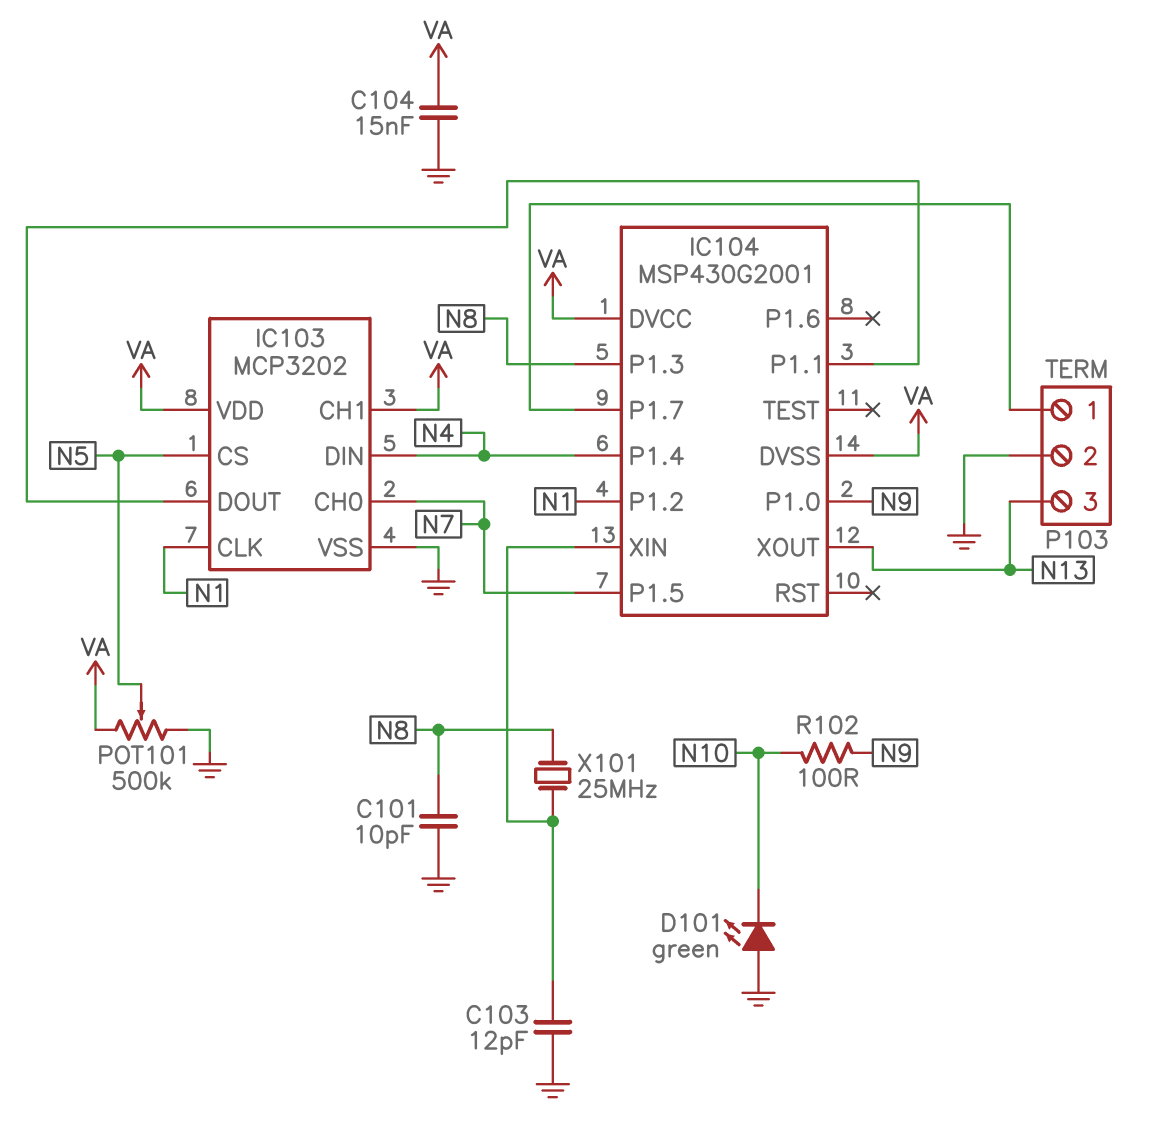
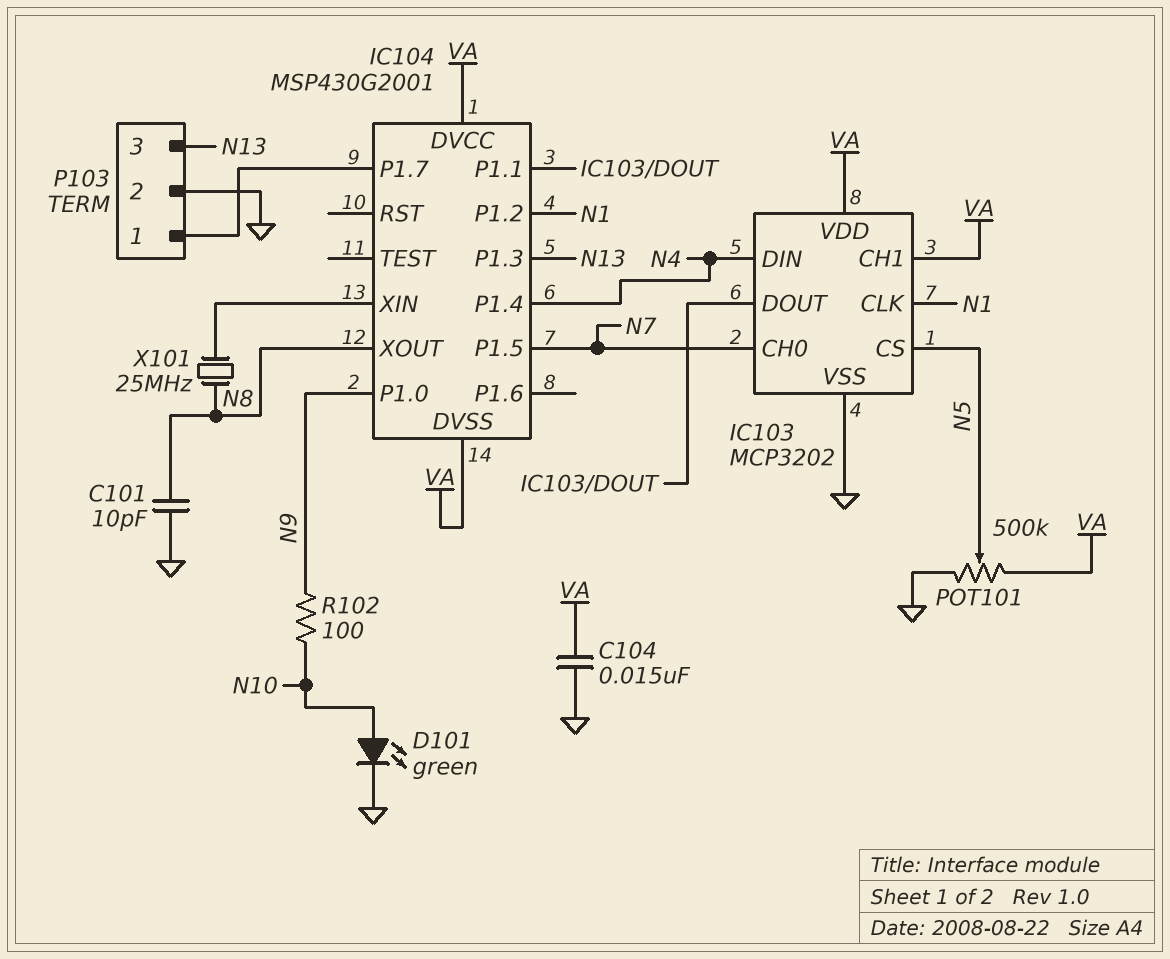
C103: 12pF (GND, IC104/XIN) -> none
D101: LED green (A GND, K N10) -> LED green (A N10, K GND)
IC104 pin P1.3: N8 -> N13
IC104 pin XOUT: N13 -> N8

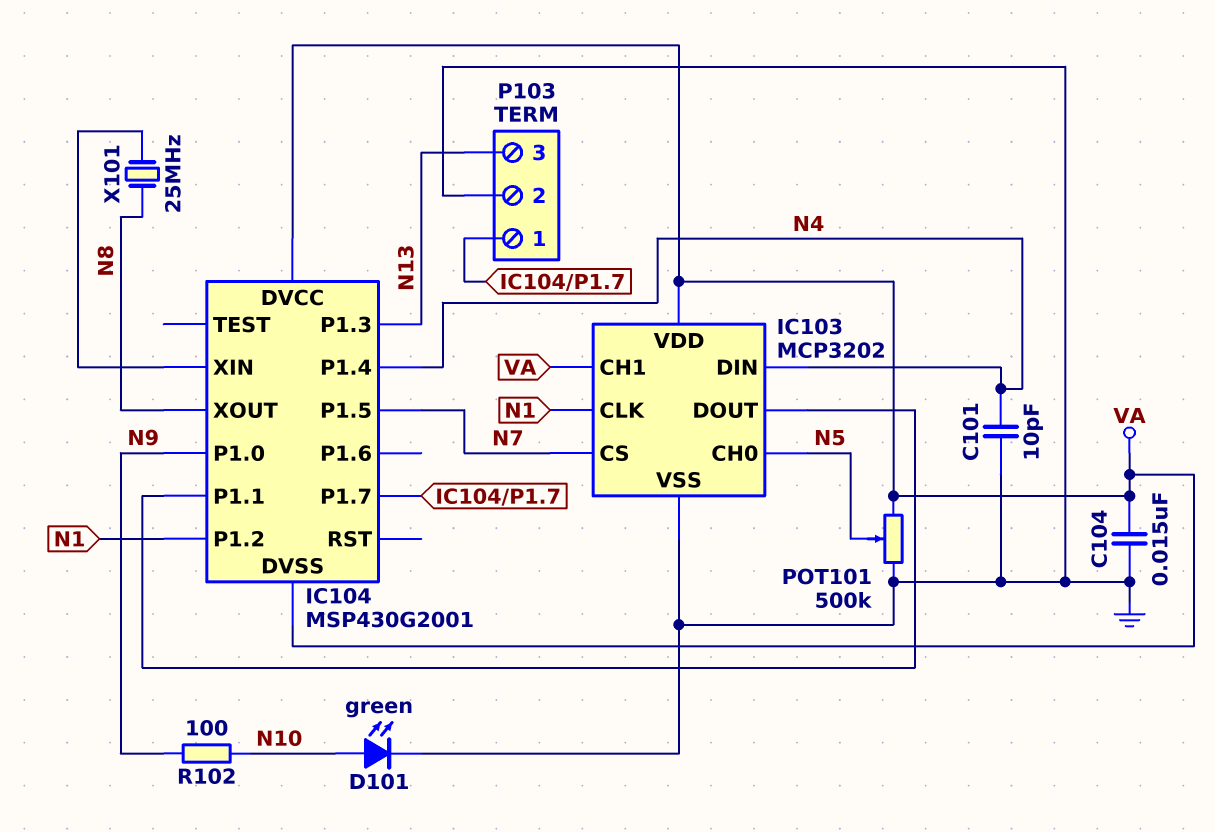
C101: 10pF (GND, N8) -> 10pF (GND, N4)
IC103 pin CH0: N7 -> N5
IC103 pin CS: N5 -> N7

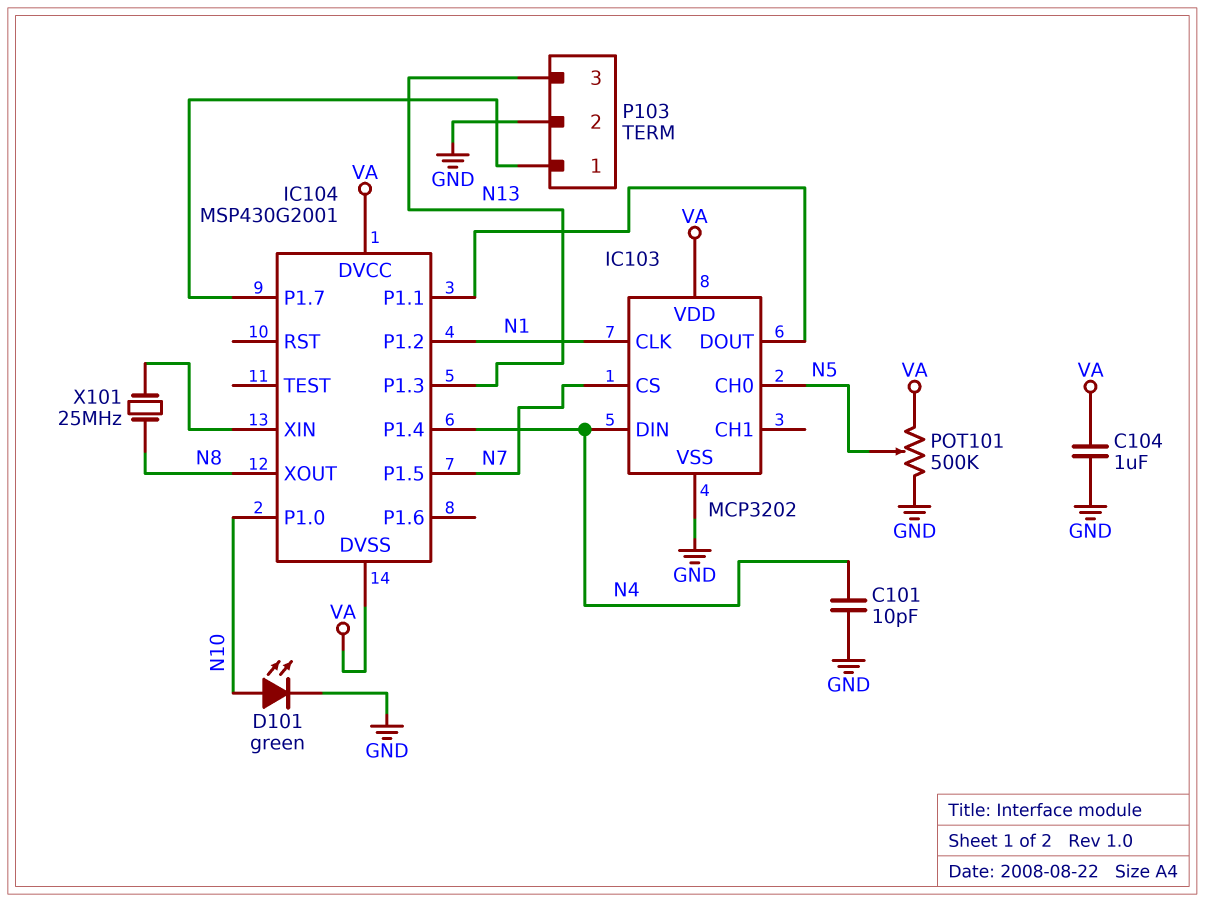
C104: 15nF (GND, VA) -> 1uF (GND, VA)
IC103 pin CH1: VA -> none
IC104 pin P1.0: N9 -> N10
R102: 100 (N9, N10) -> none

